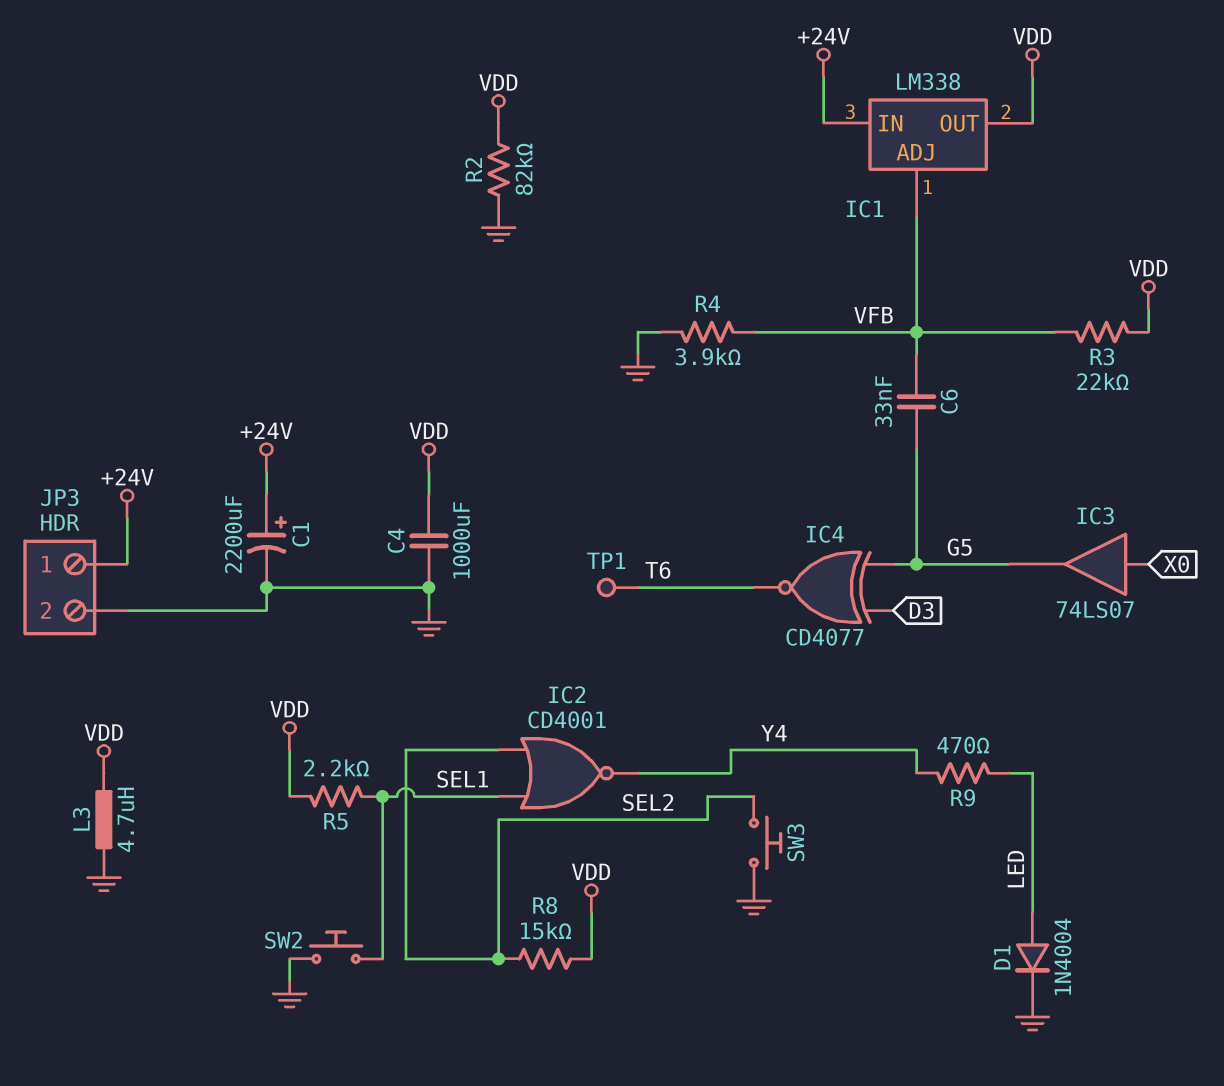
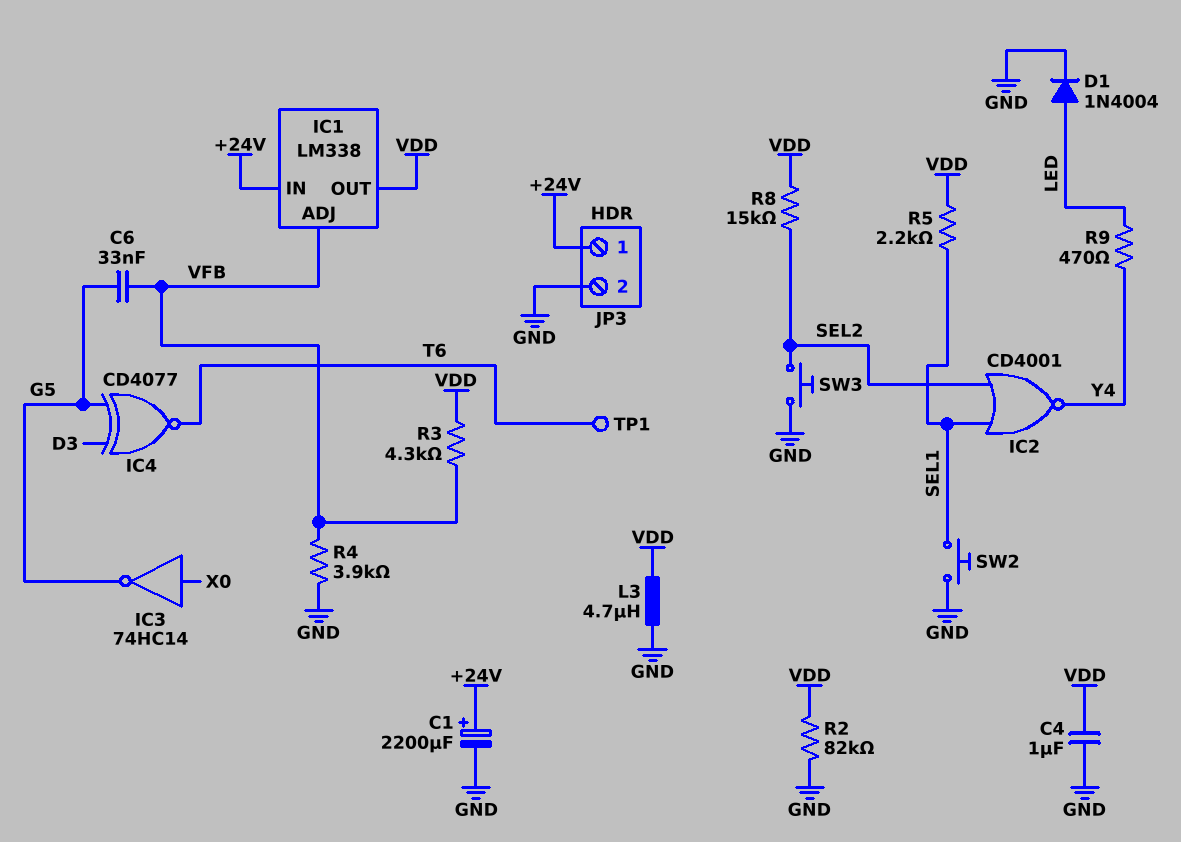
C4: 1000uF (GND, VDD) -> 1uF (GND, VDD)
IC3: buffer 74LS07 (in X0, out G5) -> NOT 74HC14 (in X0, out G5)
R3: 22k (VDD, VFB) -> 4.3k (VDD, VFB)

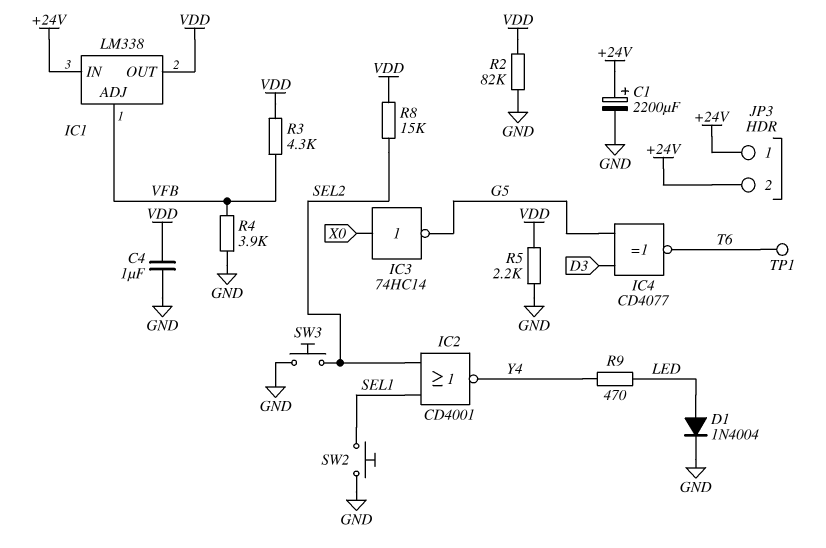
C6: 33nF (G5, VFB) -> none
JP3 pin 2: GND -> +24V
L3: 4.7uH (GND, VDD) -> none
R5: 2.2k (SEL1, VDD) -> 2.2k (GND, VDD)

